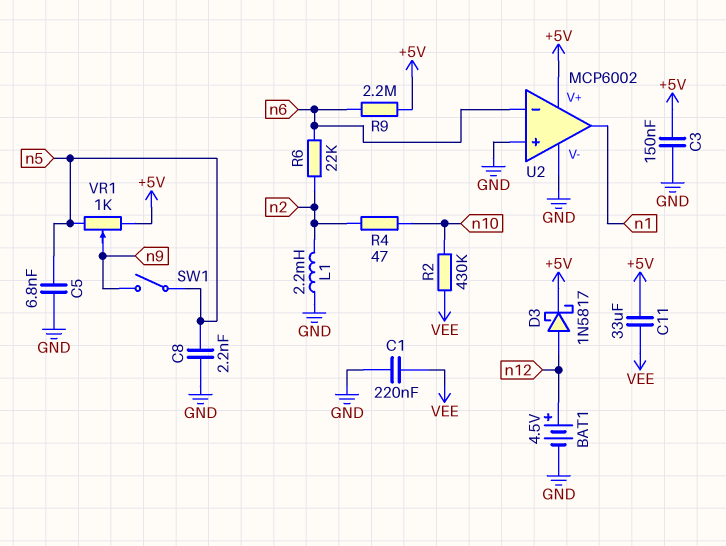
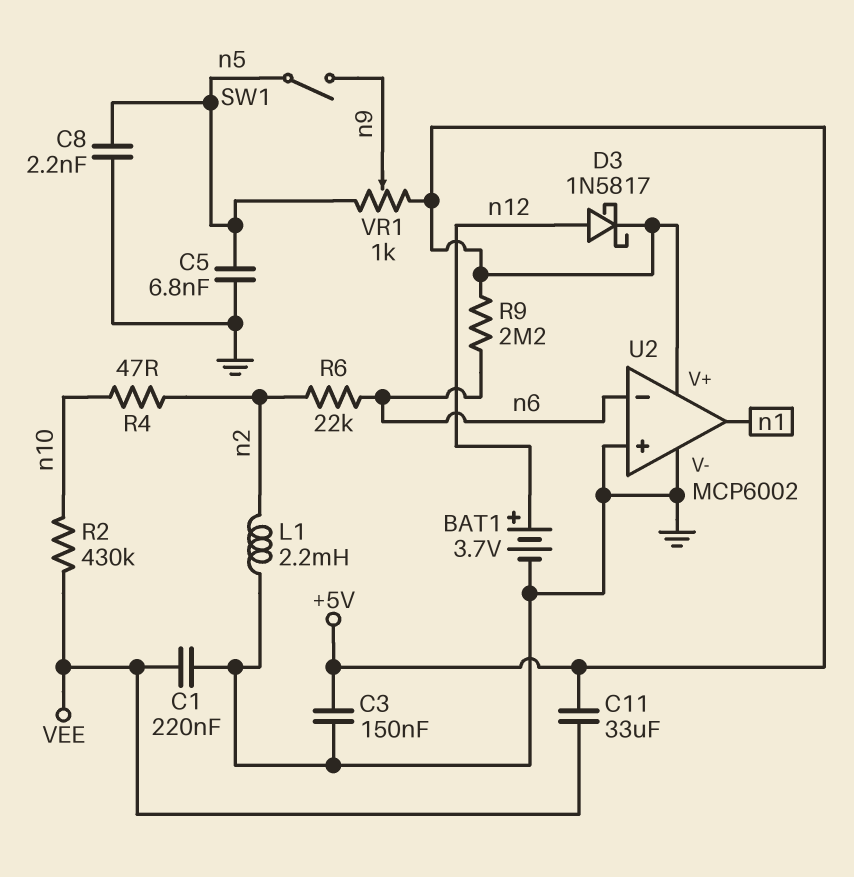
BAT1: 4.5V (plus n12, minus GND) -> 3.7V (plus n12, minus GND)

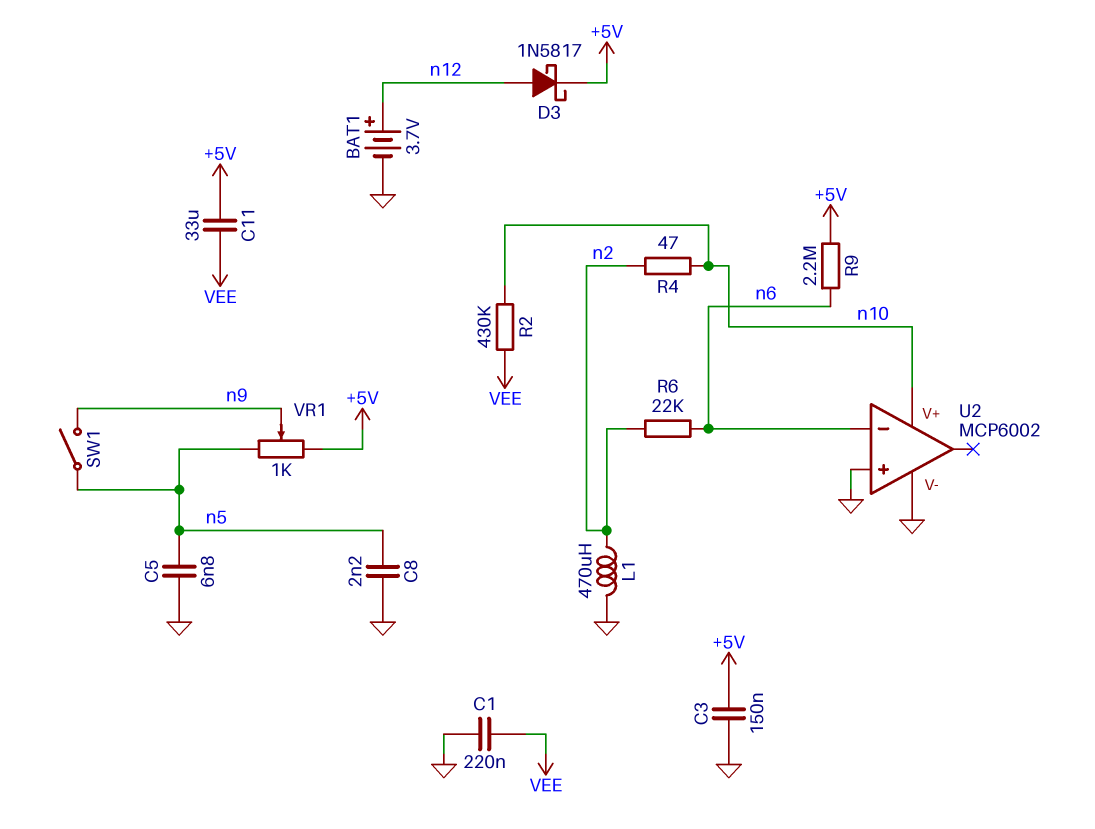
L1: 2.2mH (GND, n2) -> 470uH (GND, n2)
U2 pin V+: +5V -> n10
U2 pin out: n1 -> none

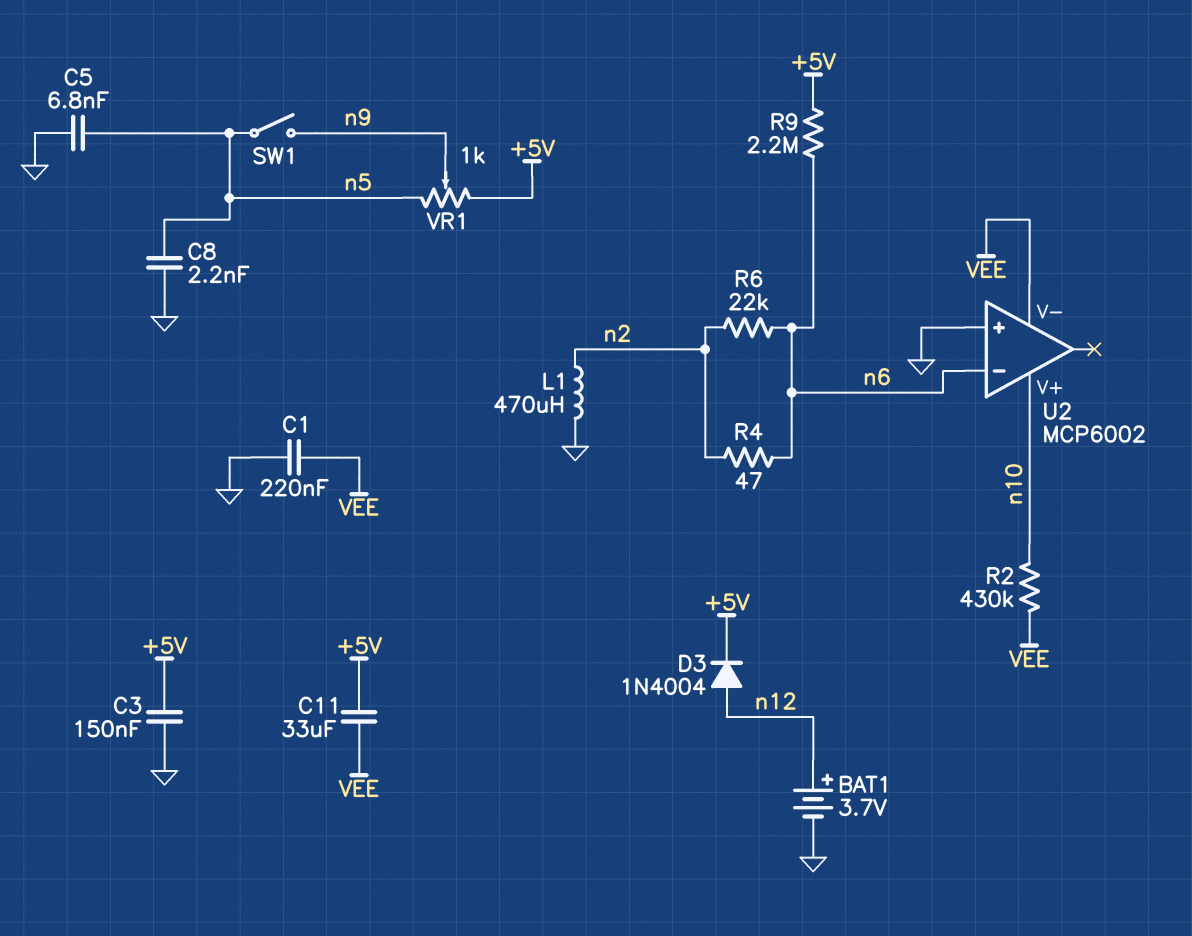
D3: schottky 1N5817 (A n12, K +5V) -> diode 1N4004 (A n12, K +5V)
R4: 47 (n2, n10) -> 47 (n2, n6)
U2 pin V-: GND -> VEE

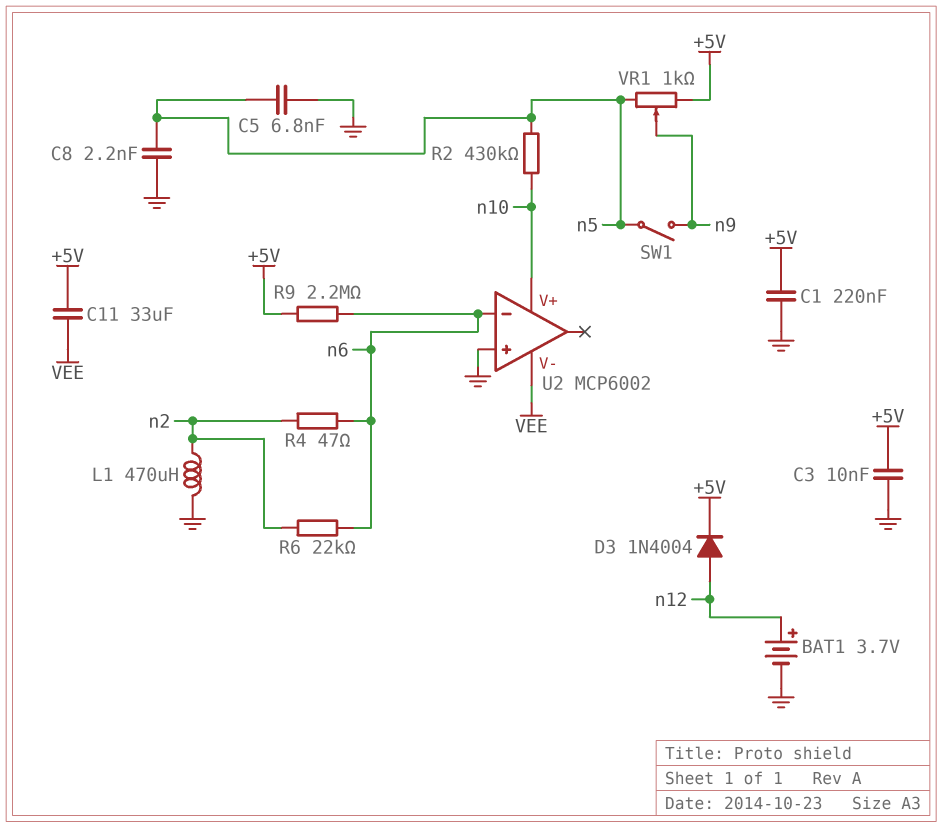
C1: 220nF (GND, VEE) -> 220nF (+5V, GND)
C3: 150nF (+5V, GND) -> 10nF (+5V, GND)
R2: 430k (VEE, n10) -> 430k (n5, n10)

